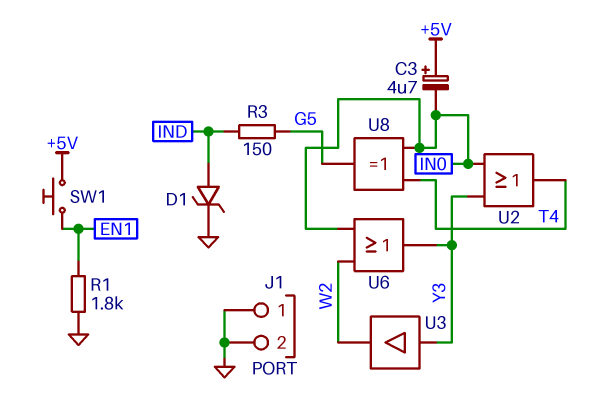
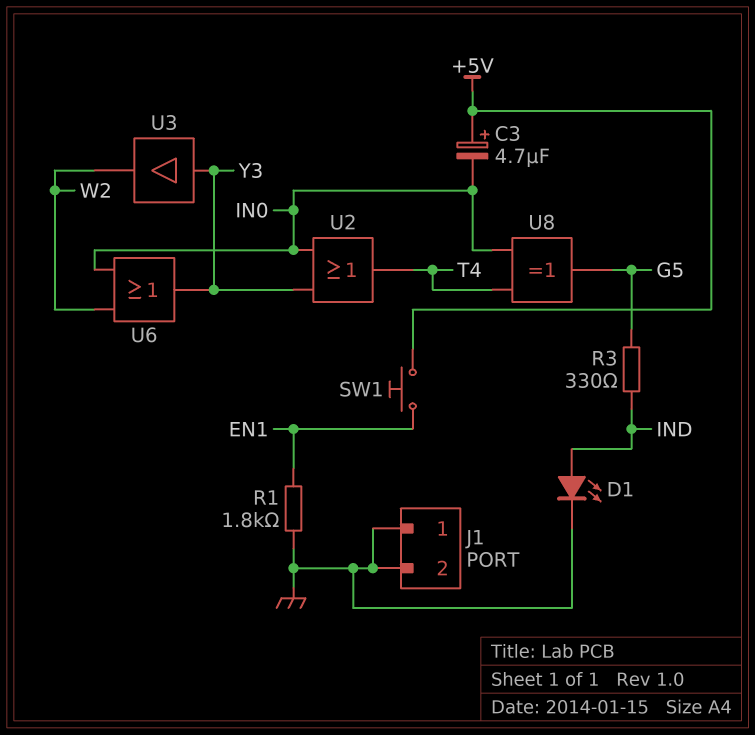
D1: zener (A IND, K GND) -> LED (A IND, K GND)
R3: 150 (G5, IND) -> 330 (G5, IND)

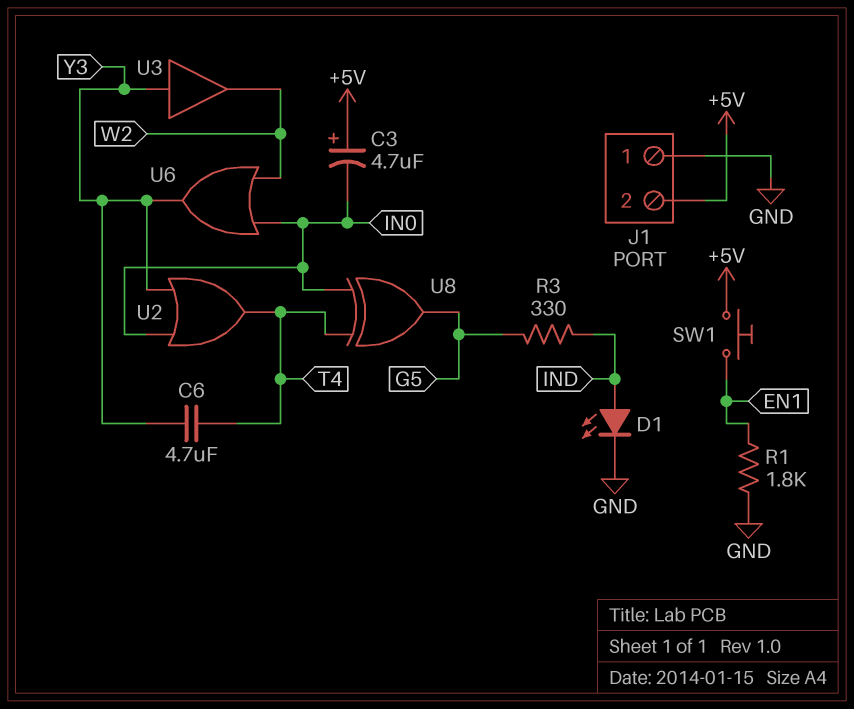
C6: none -> 4.7uF (T4, Y3)
J1 pin 2: GND -> +5V

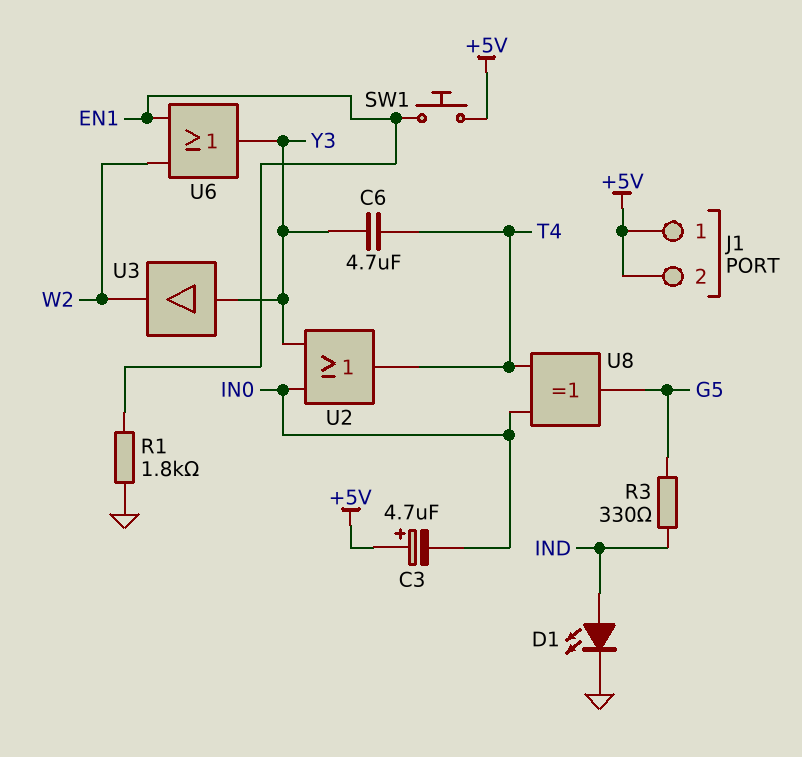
J1 pin 1: GND -> +5V
U6: OR (in IN0, in W2, out Y3) -> OR (in EN1, in W2, out Y3)

